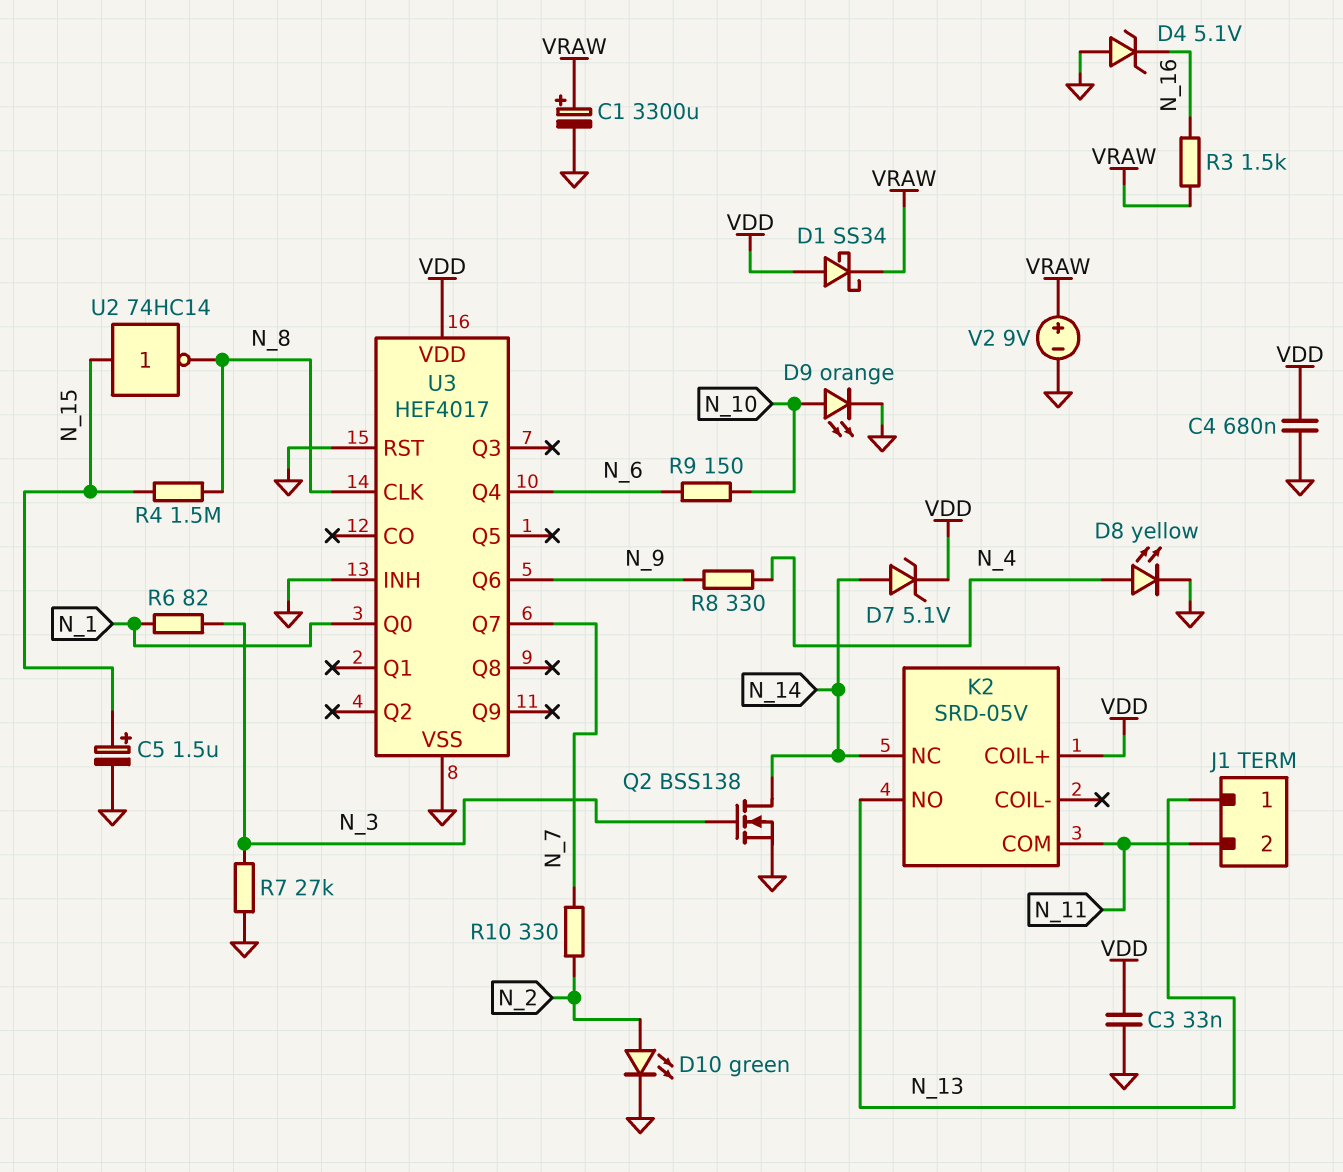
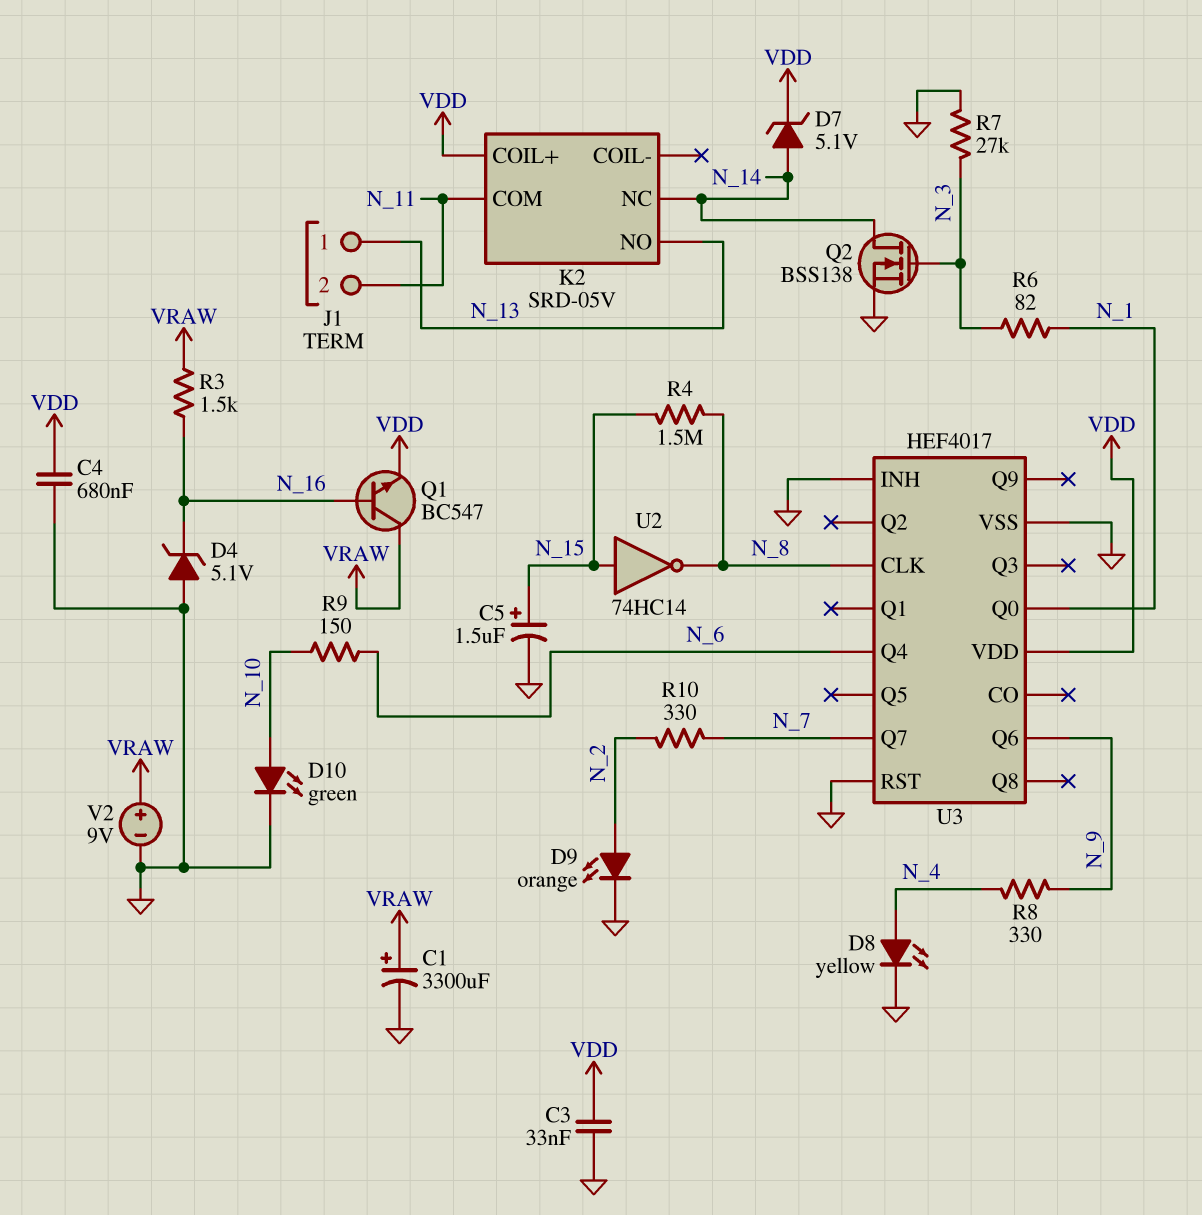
D1: schottky SS34 (A VDD, K VRAW) -> none
D9: LED orange (A N_10, K GND) -> LED orange (A N_2, K GND)
D10: LED green (A N_2, K GND) -> LED green (A N_10, K GND)
Q1: none -> NPN BC547 (B N_16, C VRAW, E VDD)

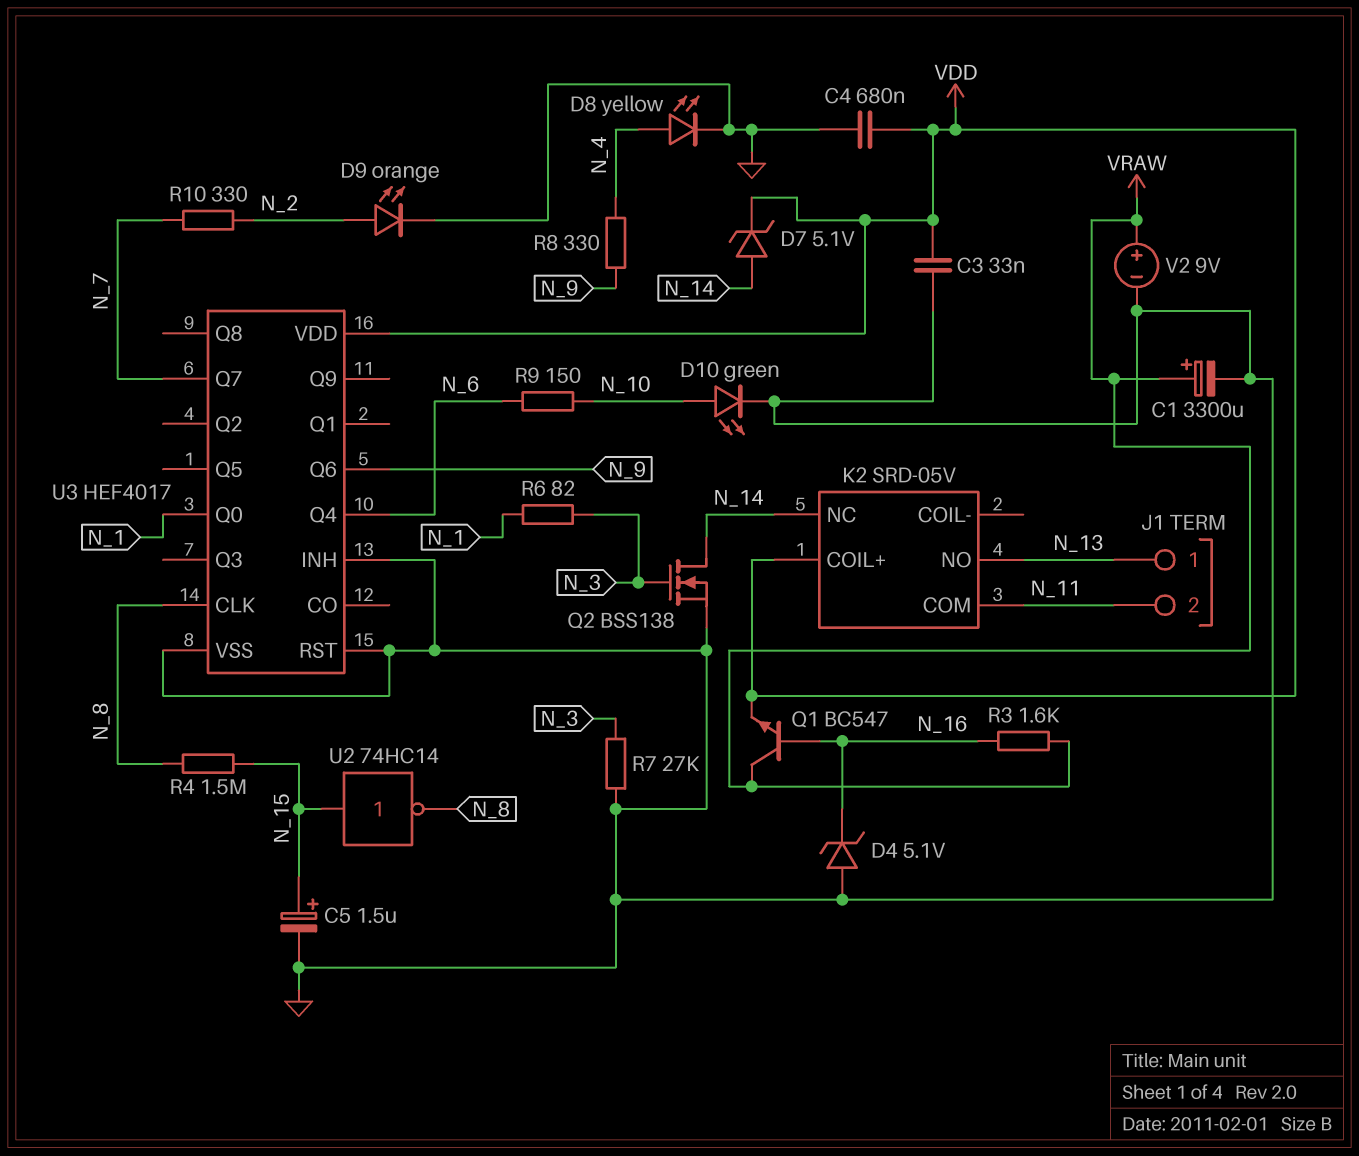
R3: 1.5k (N_16, VRAW) -> 1.6k (N_16, VRAW)

